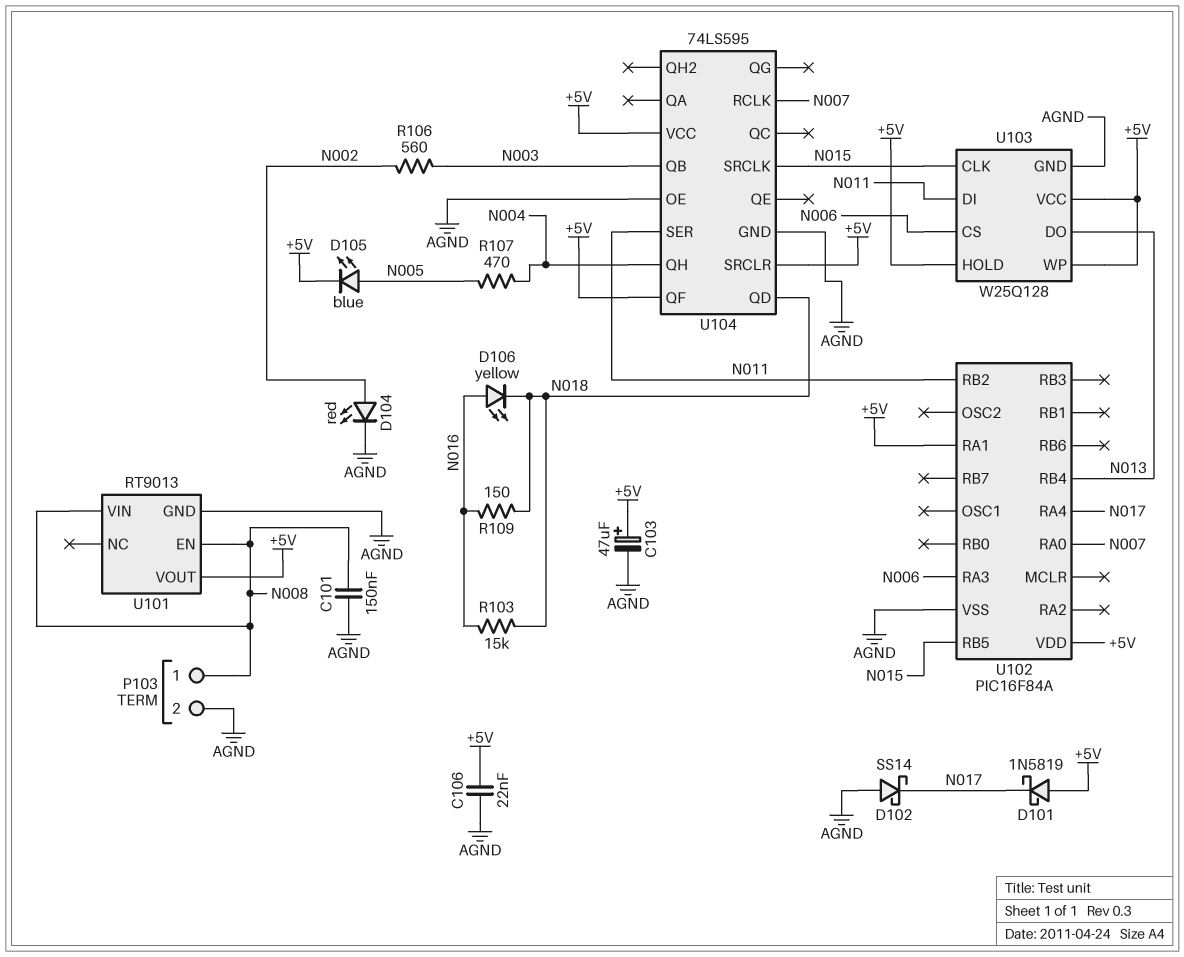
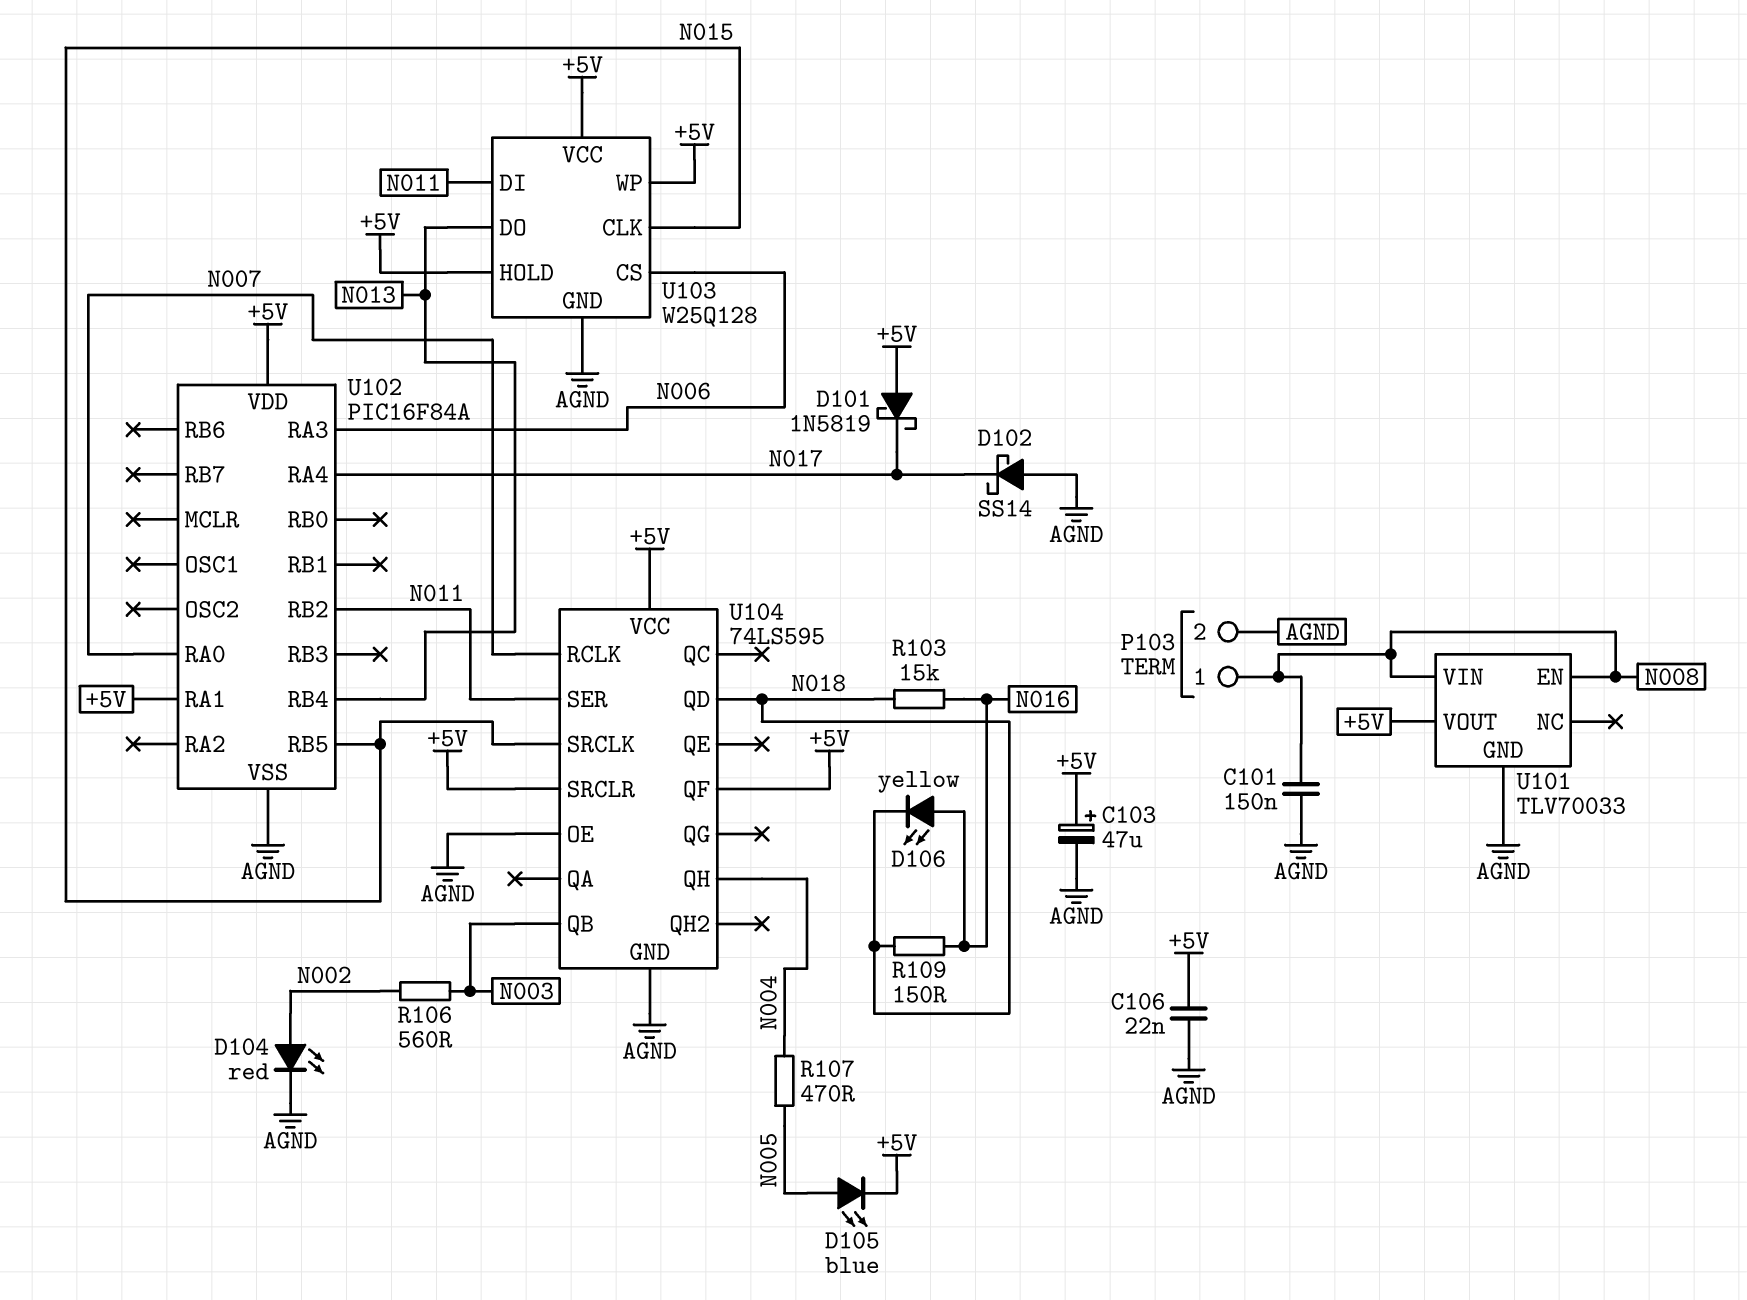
U101: RT9013 -> TLV70033

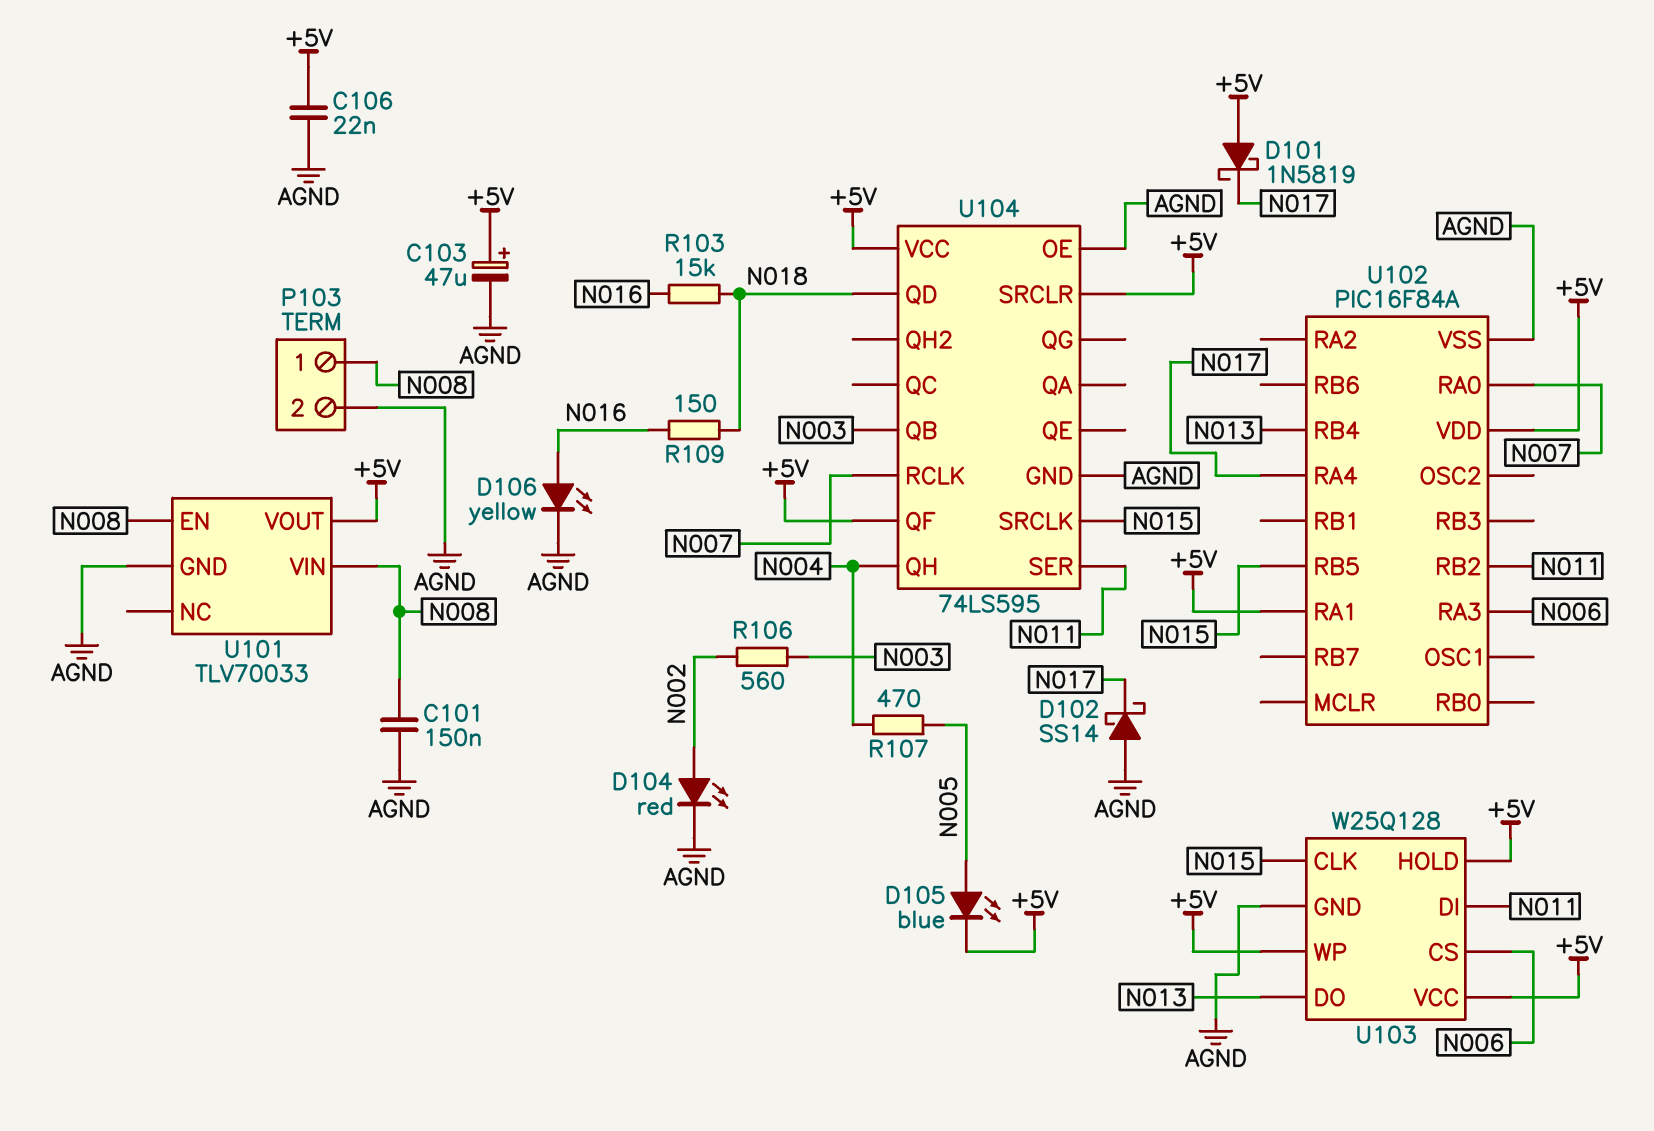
D106: LED yellow (A N016, K N018) -> LED yellow (A N016, K AGND)

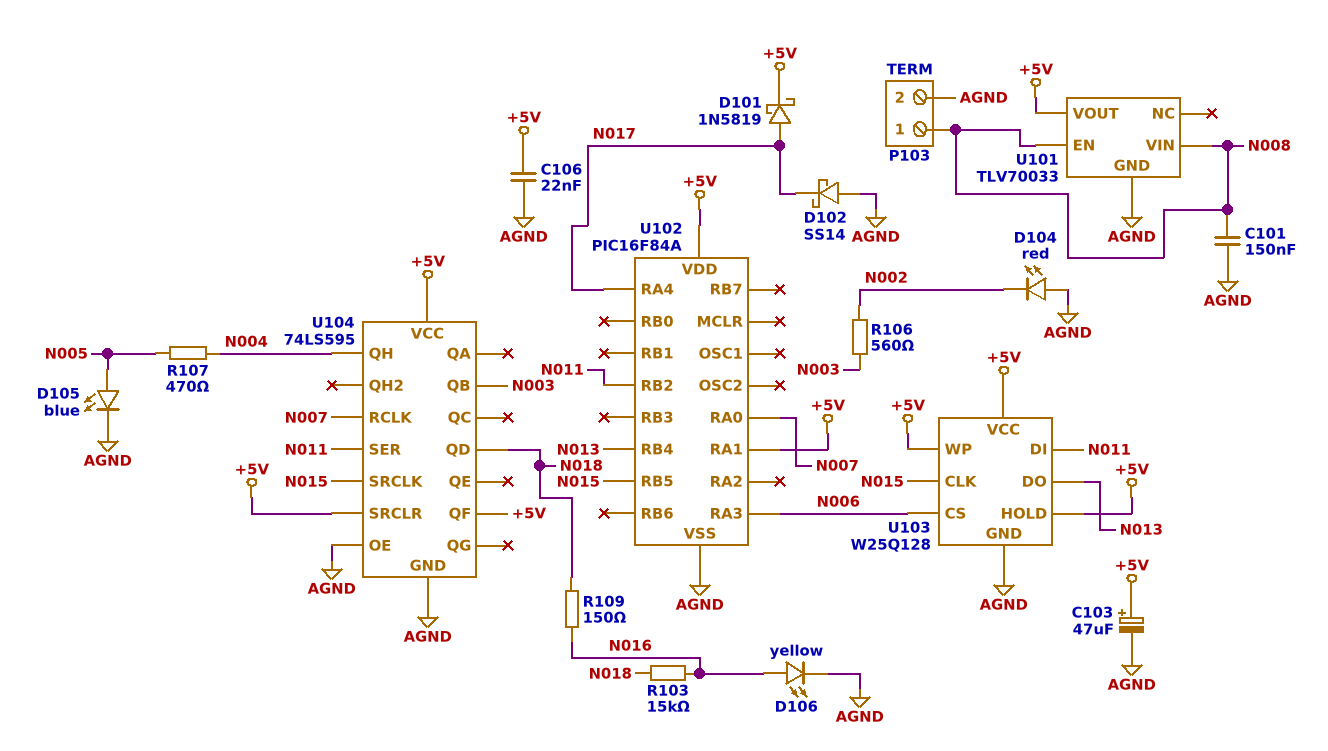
D101: schottky 1N5819 (A +5V, K N017) -> schottky 1N5819 (A N017, K +5V)
D104: LED red (A N002, K AGND) -> LED red (A AGND, K N002)
D105: LED blue (A N005, K +5V) -> LED blue (A N005, K AGND)

